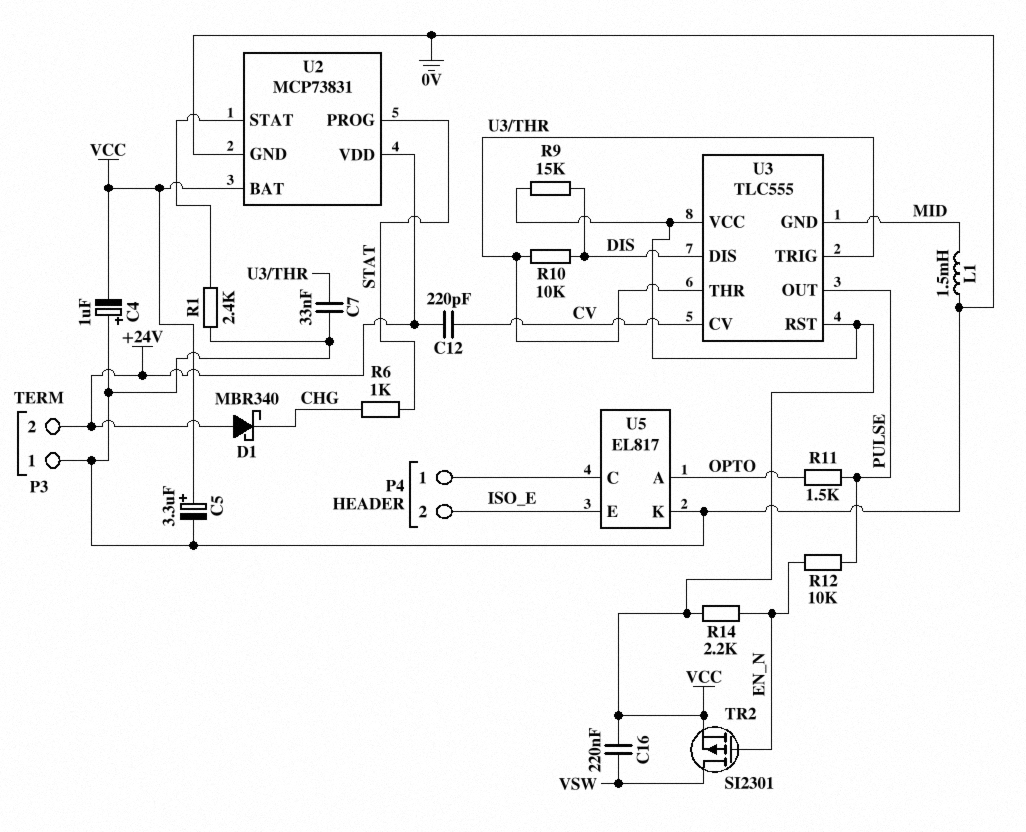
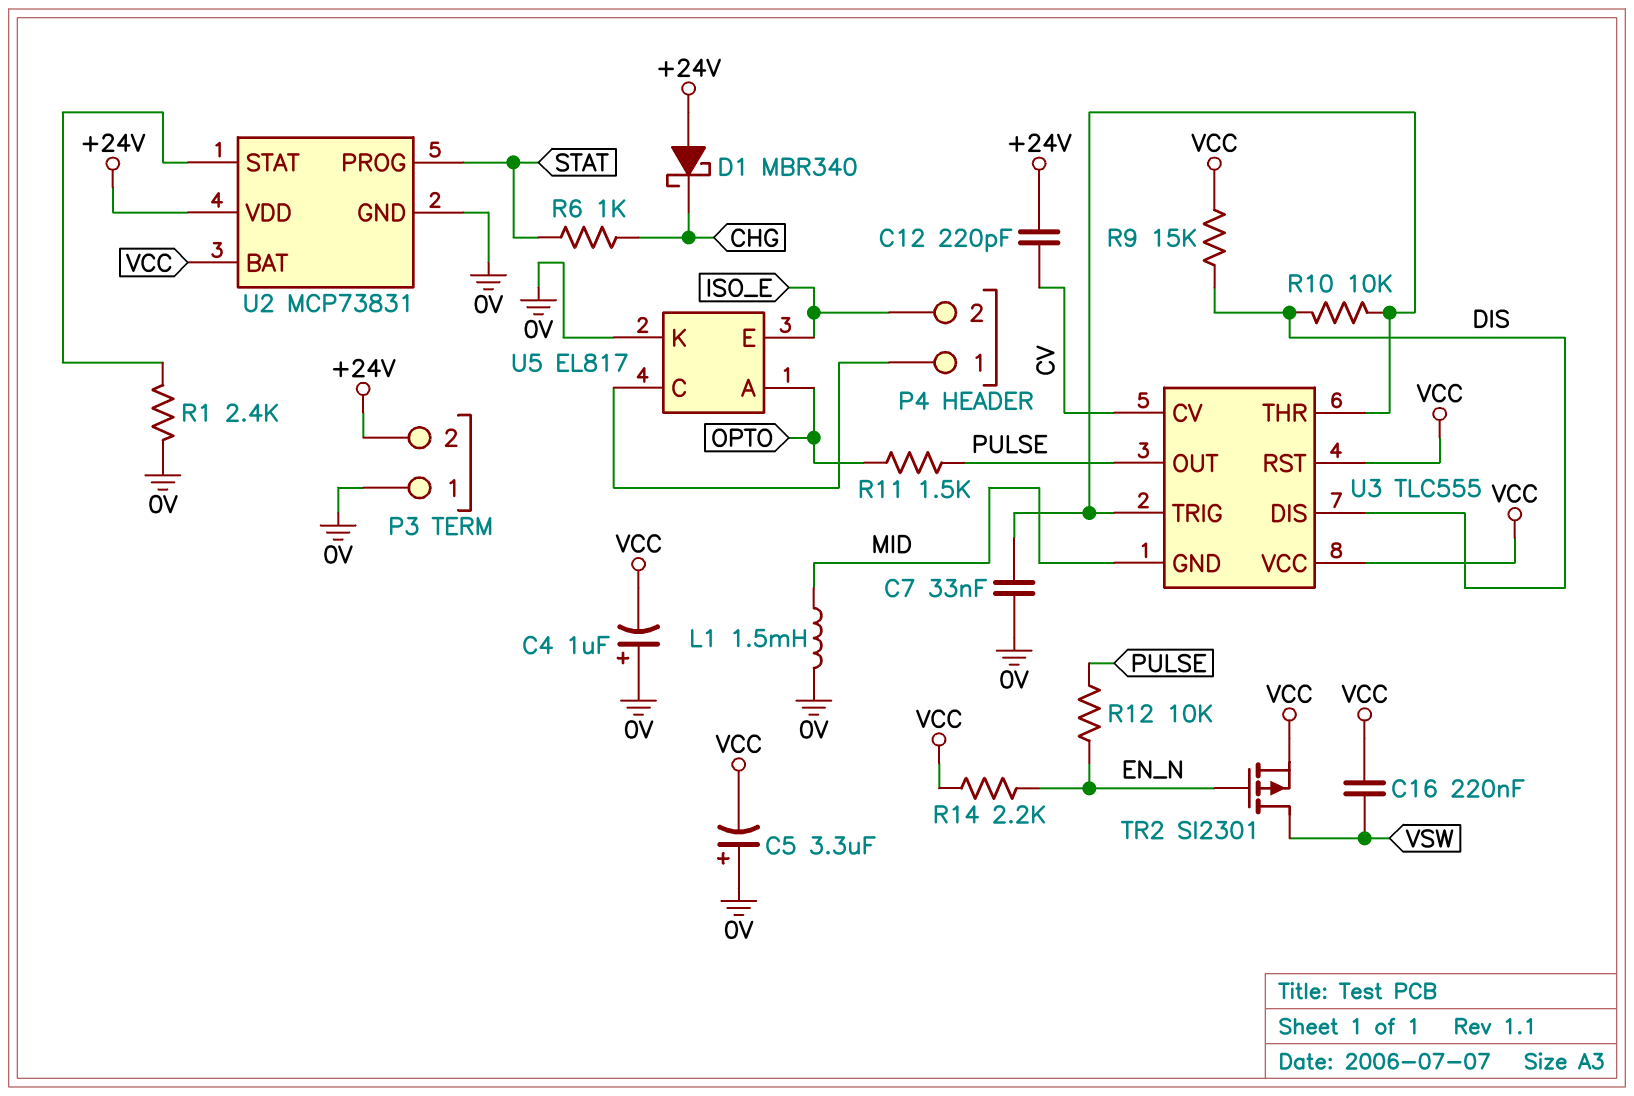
C5: 3.3uF (plus VCC, minus 0V) -> 3.3uF (plus 0V, minus VCC)

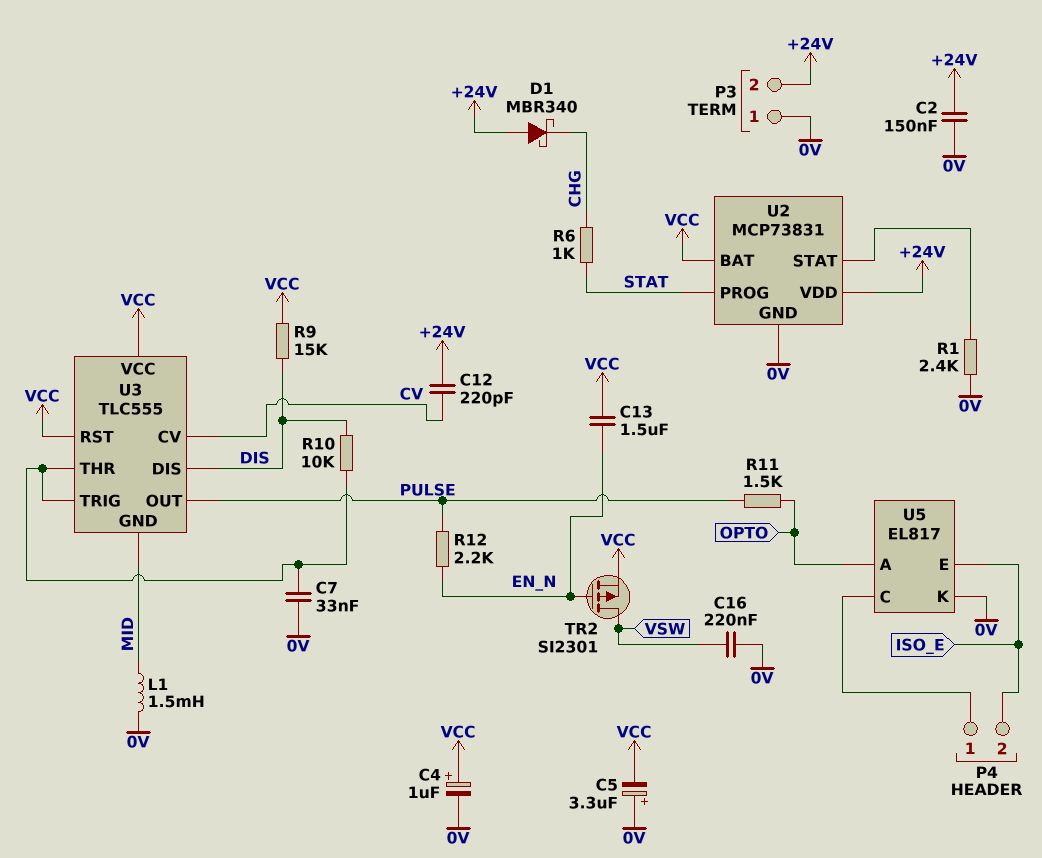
C2: none -> 150nF (+24V, 0V)
C4: 1uF (plus 0V, minus VCC) -> 1uF (plus VCC, minus 0V)
C13: none -> 1.5uF (EN_N, VCC)
C16: 220nF (VCC, VSW) -> 220nF (0V, VSW)
R12: 10k (EN_N, PULSE) -> 2.2k (EN_N, PULSE)
R14: 2.2k (EN_N, VCC) -> none

